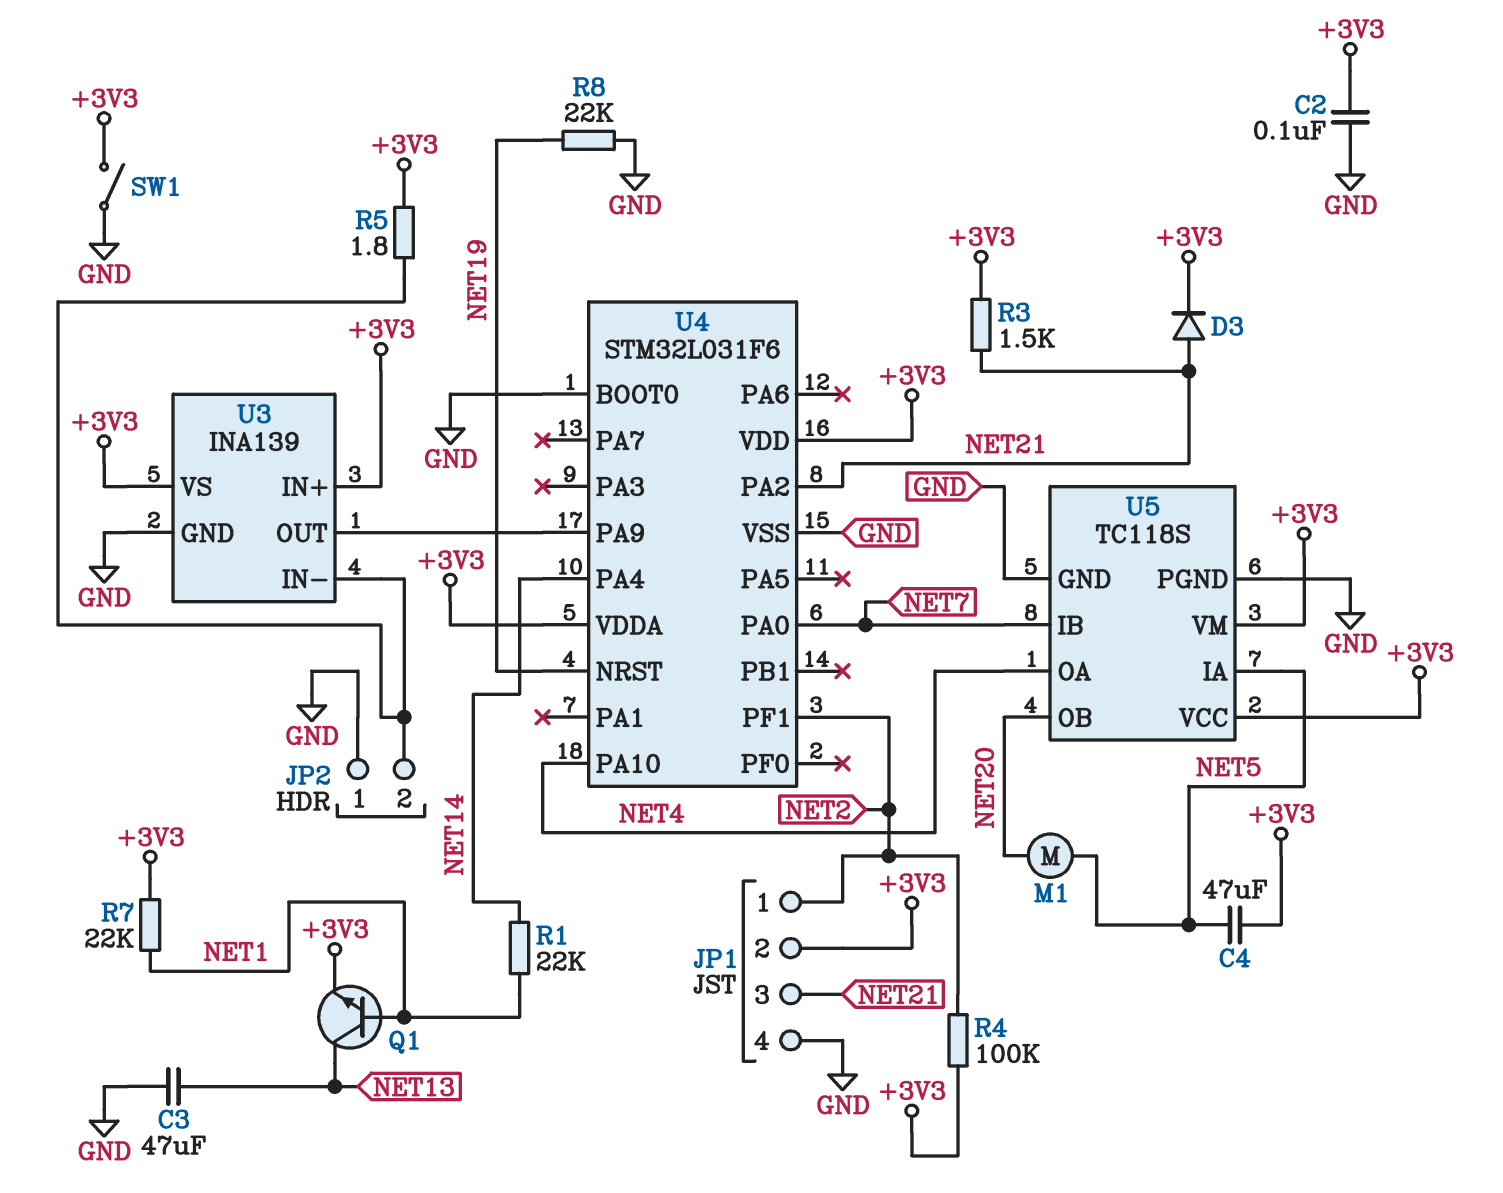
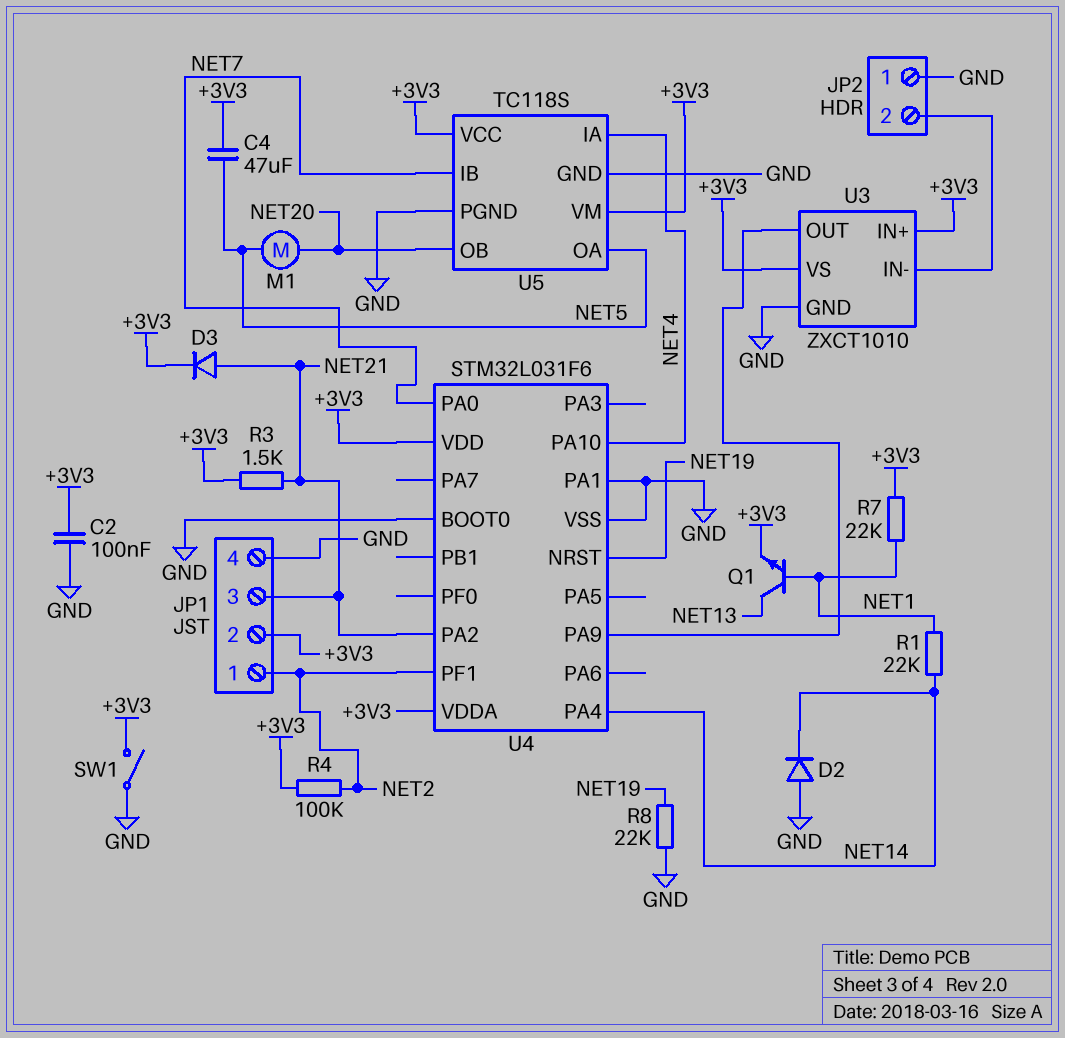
C3: 47uF (GND, NET13) -> none
D2: none -> diode (A GND, K NET14)
R5: 1.8 (+3V3, JP2/2) -> none
U3: INA139 -> ZXCT1010
U4 pin PA1: none -> GND
U5 pin IA: NET5 -> NET4
U5 pin OA: NET4 -> NET5

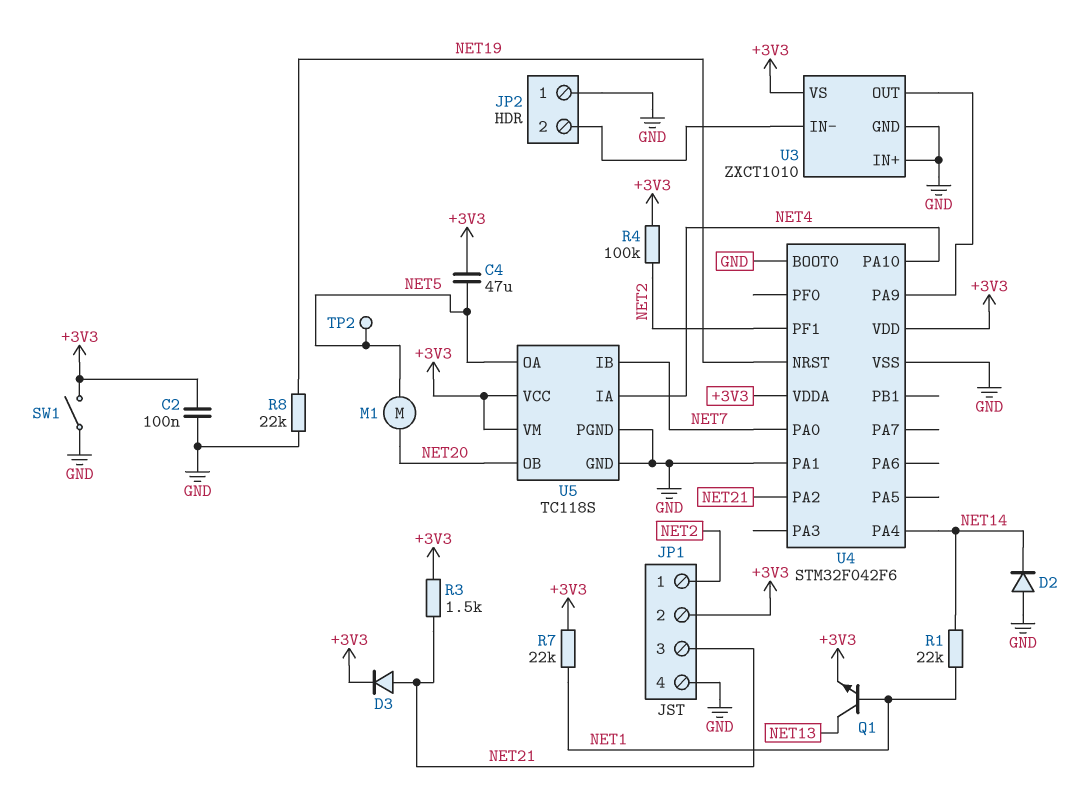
TP2: none -> test point (NET5)
U3 pin IN+: +3V3 -> GND
U4: STM32L031F6 -> STM32F042F6

